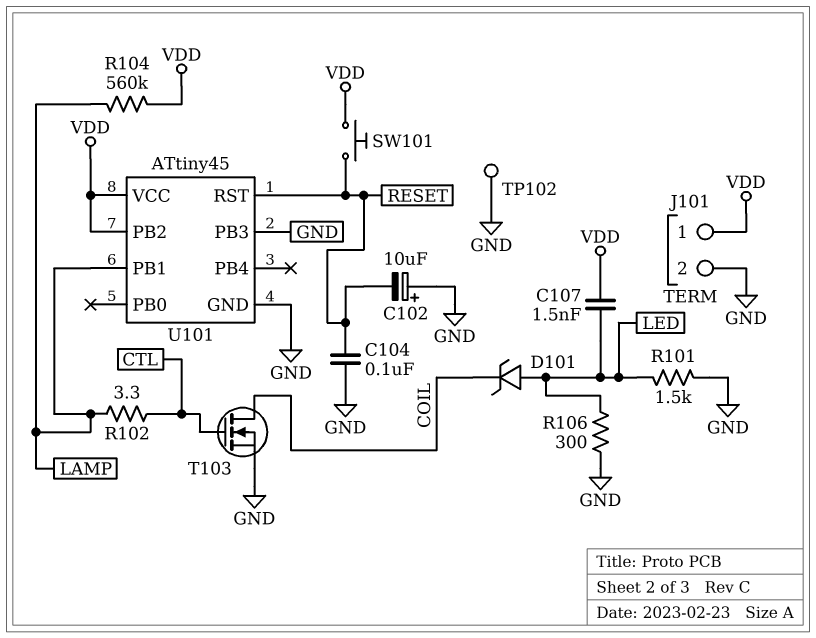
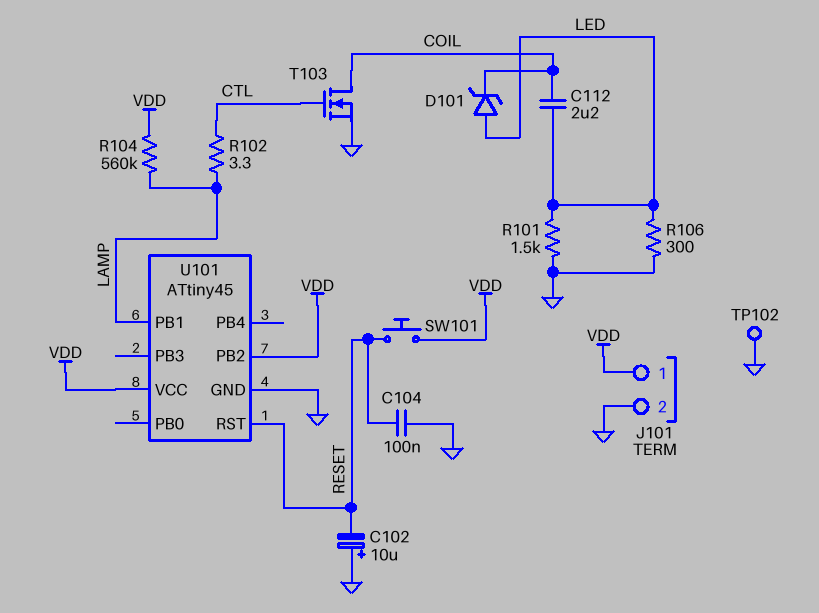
C107: 1.5nF (LED, VDD) -> none
C112: none -> 2.2uF (COIL, LED)
U101 pin PB3: GND -> none

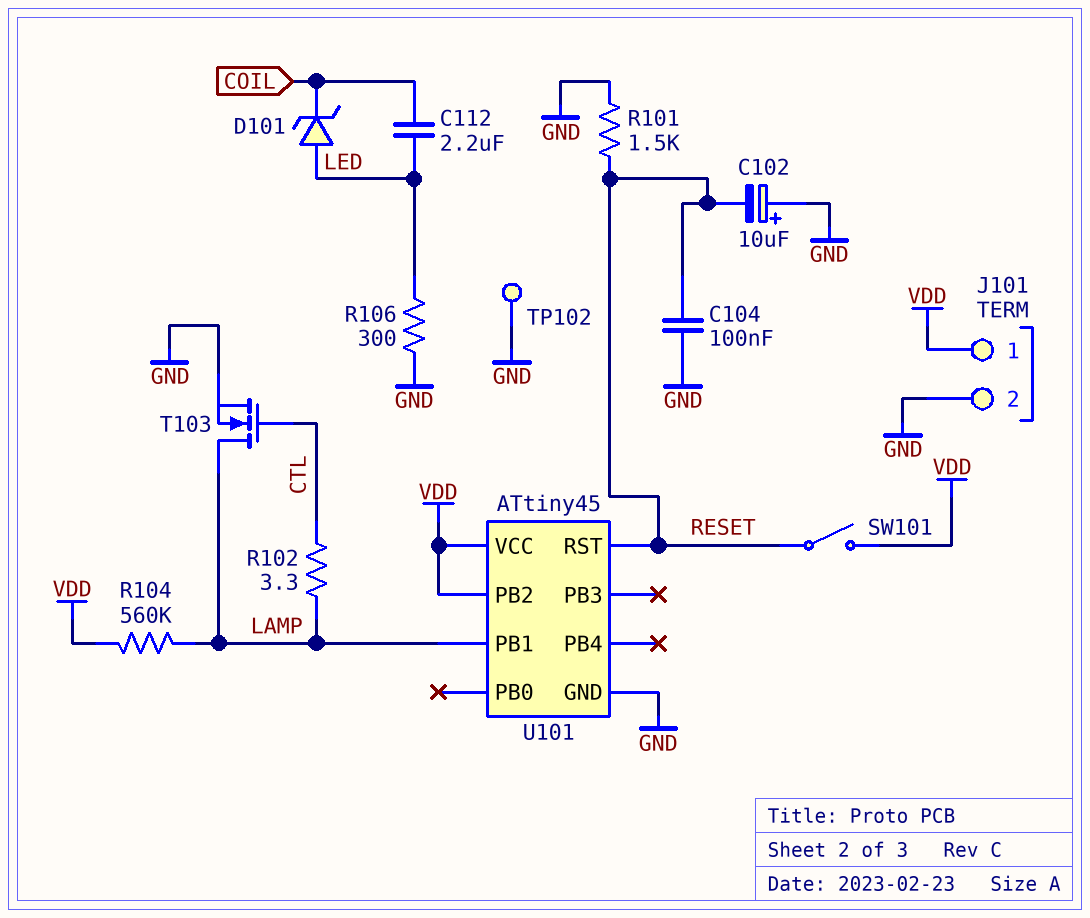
R101: 1.5k (GND, LED) -> 1.5k (GND, RESET)
SW101: button (RESET, VDD) -> switch (RESET, VDD)
T103: NMOS (G CTL, D COIL, S GND) -> NMOS (G CTL, D LAMP, S GND)

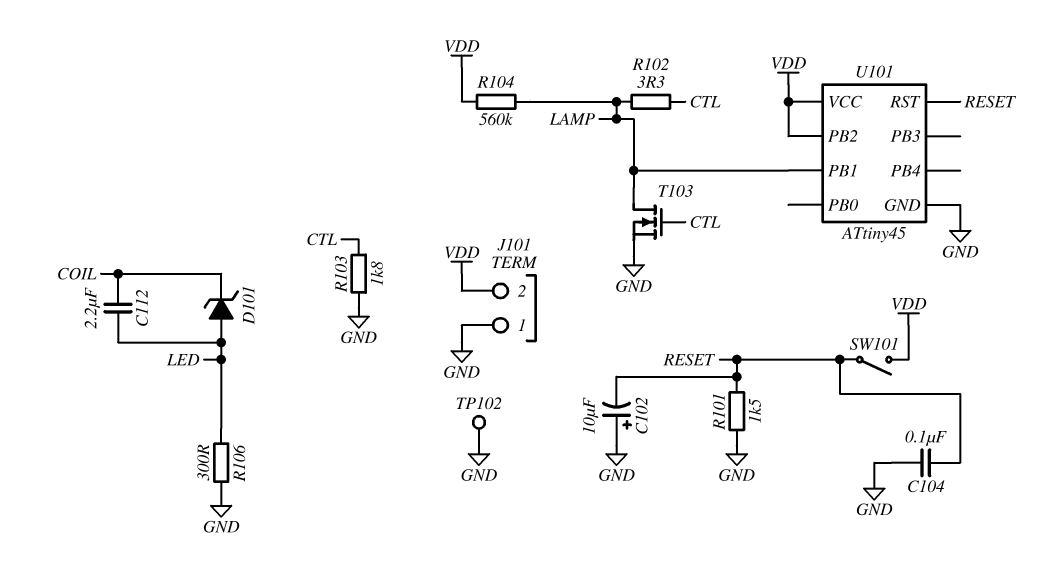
J101 pin 1: VDD -> GND
J101 pin 2: GND -> VDD
R103: none -> 1.8k (CTL, GND)

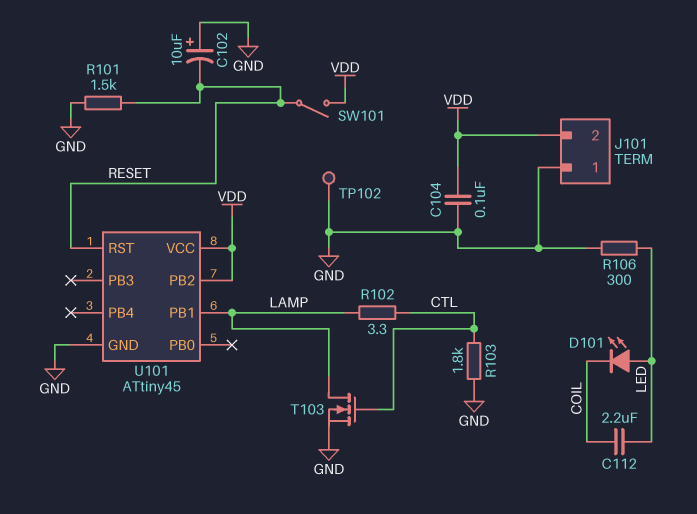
C104: 100nF (GND, RESET) -> 100nF (GND, VDD)
D101: zener (A LED, K COIL) -> LED (A LED, K COIL)
R104: 560k (LAMP, VDD) -> none

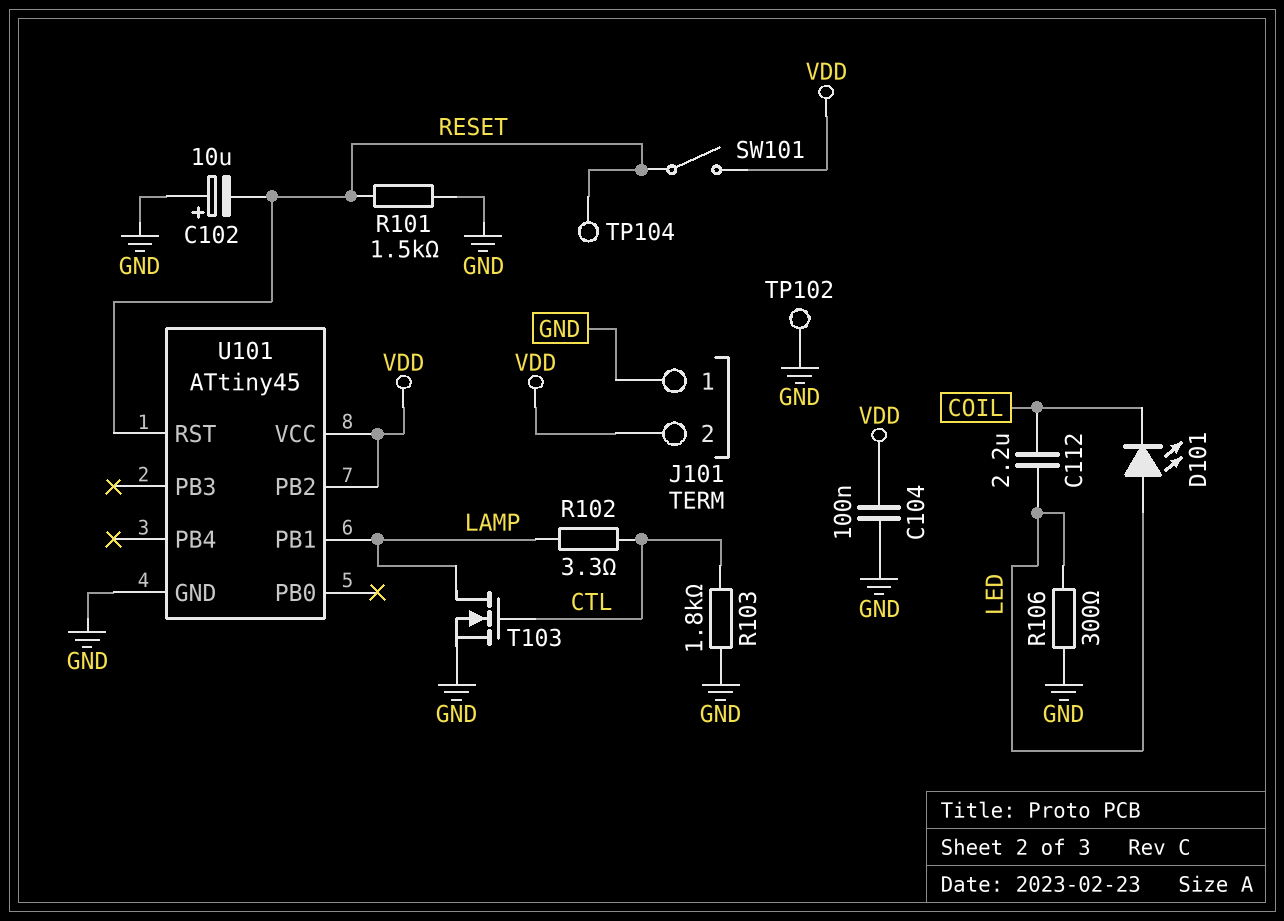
TP104: none -> test point (RESET)

